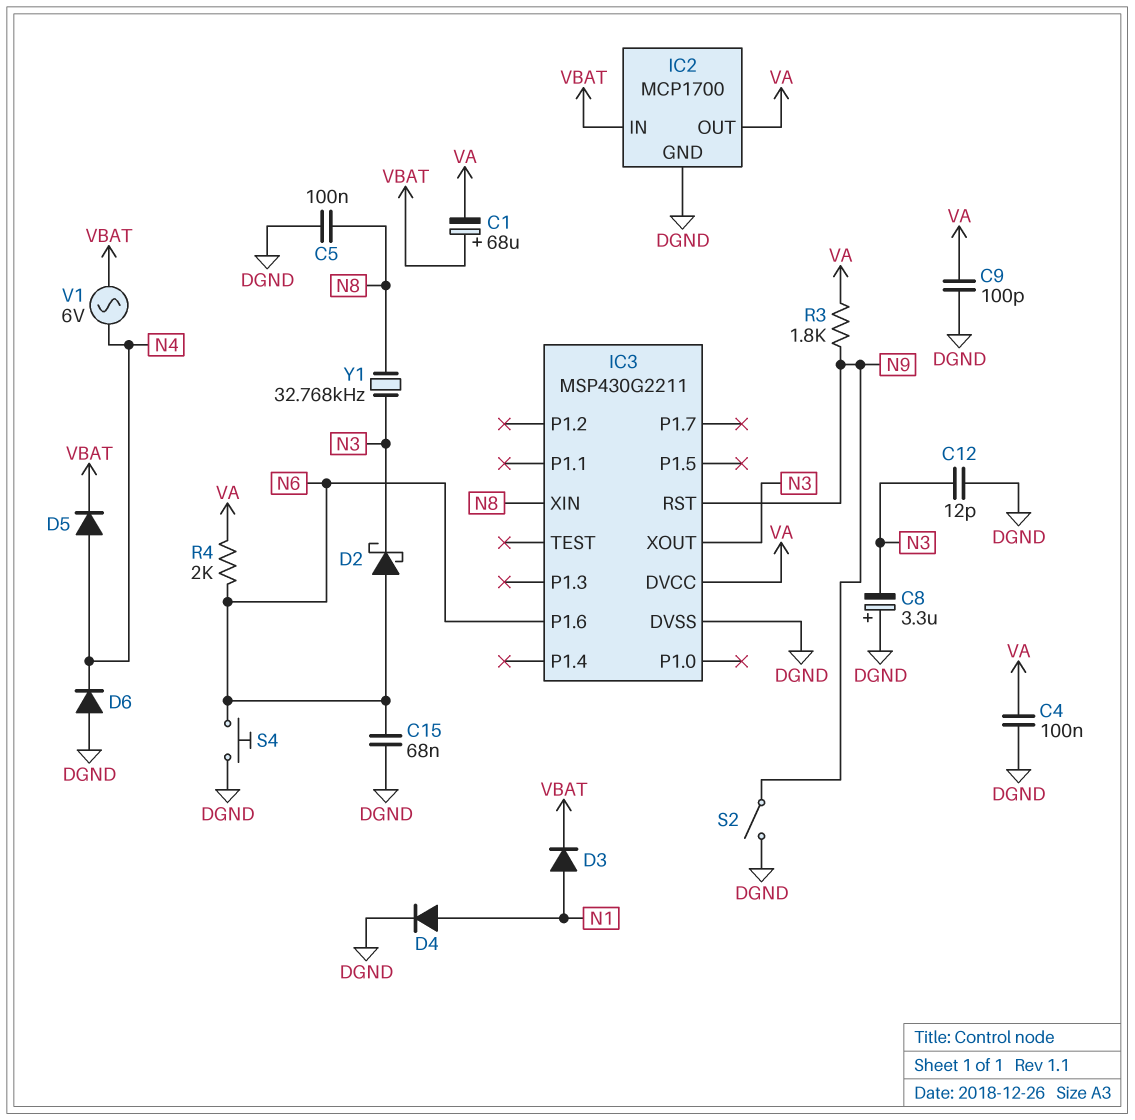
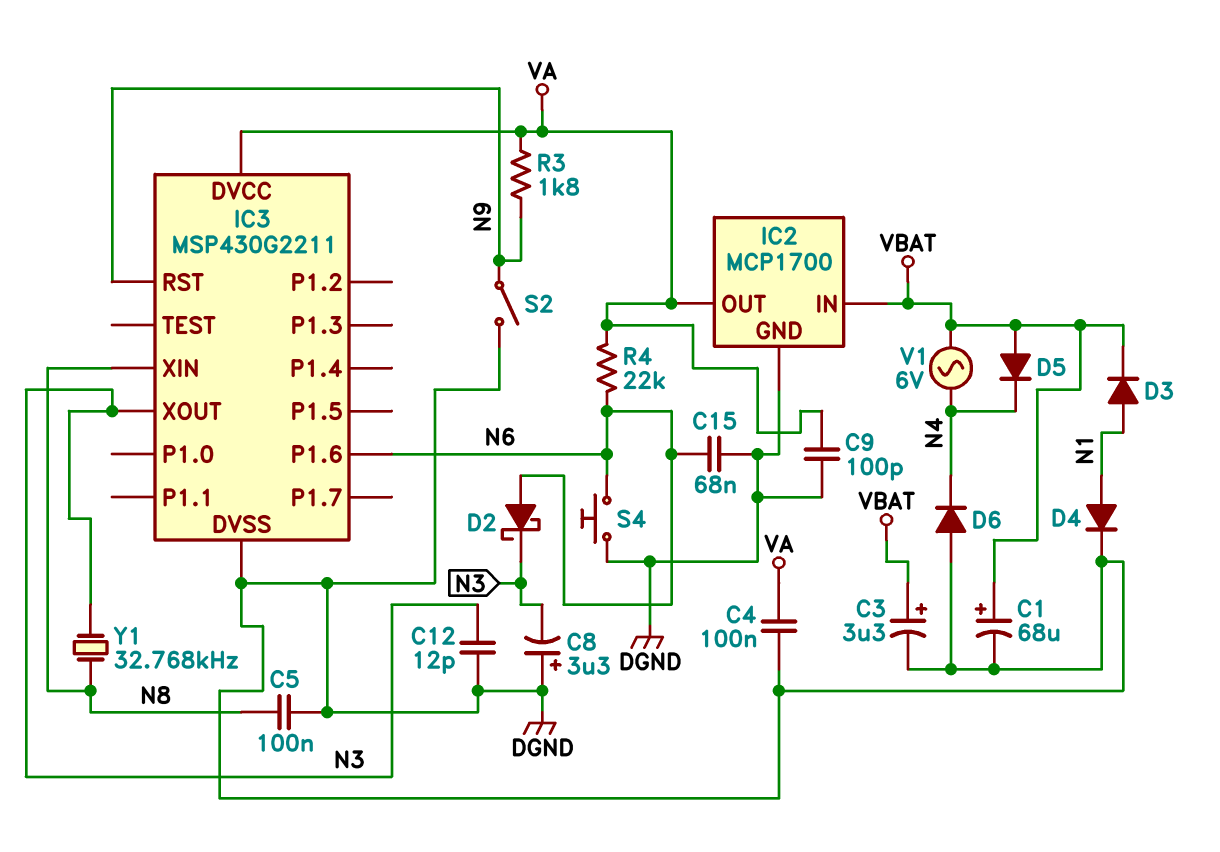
C1: 68uF (plus VBAT, minus VA) -> 68uF (plus VBAT, minus DGND)
C3: none -> 3.3uF (plus VBAT, minus DGND)
D5: diode (A N4, K VBAT) -> diode (A VBAT, K N4)
R4: 2k (N6, VA) -> 22k (N6, VA)

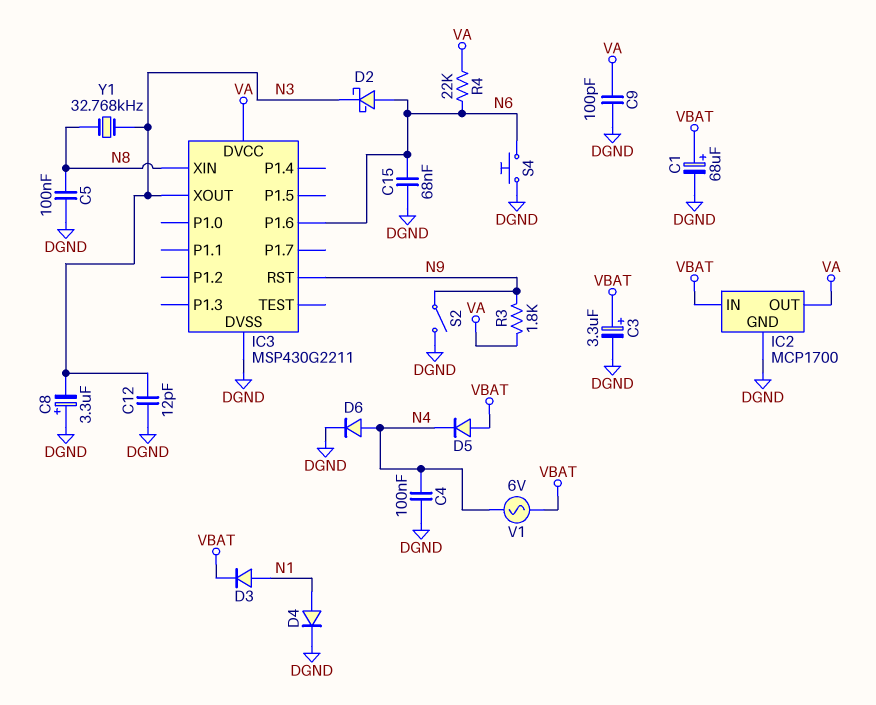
C4: 100nF (DGND, VA) -> 100nF (DGND, N4)
D6: diode (A DGND, K N4) -> diode (A N4, K DGND)

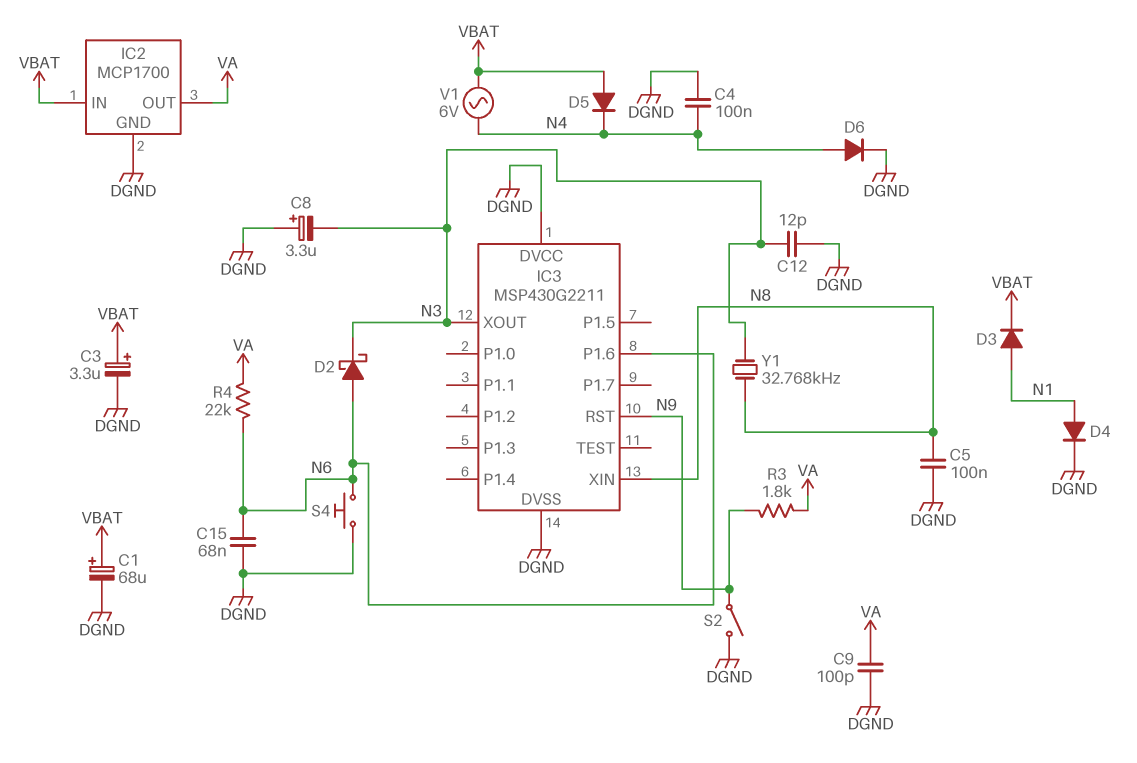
IC3 pin DVCC: VA -> DGND

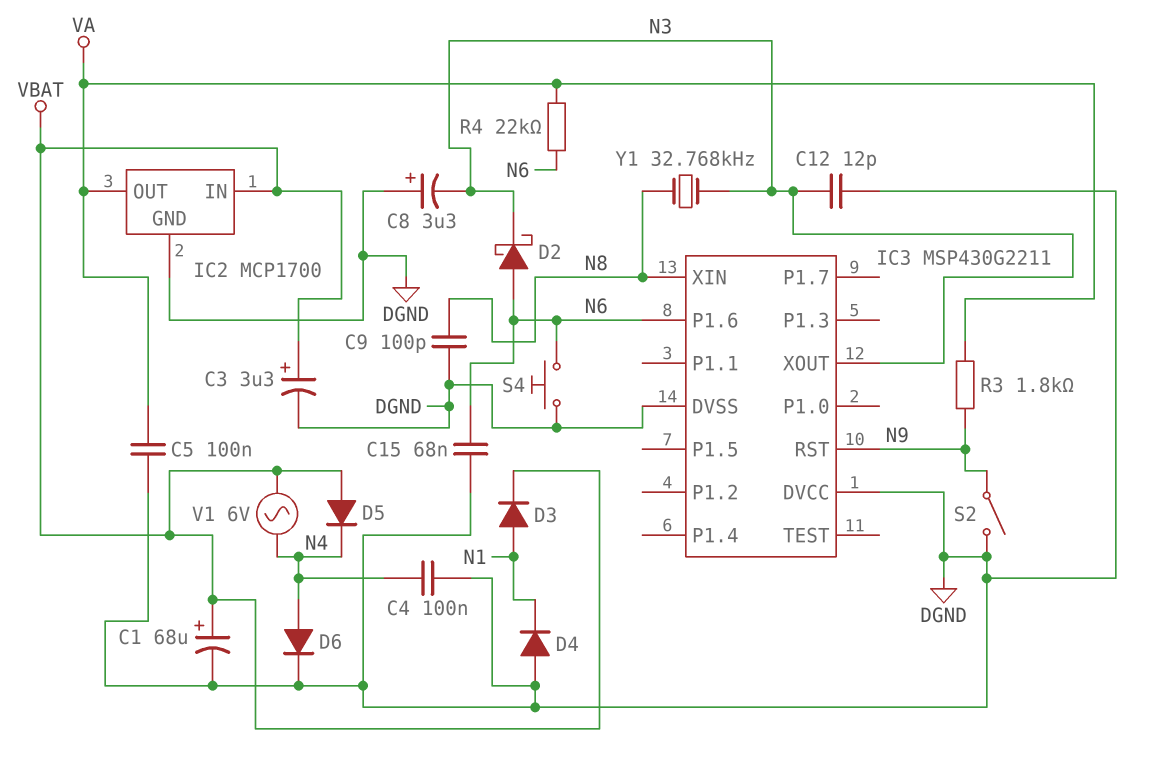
C5: 100nF (DGND, N8) -> 100nF (DGND, VA)
C9: 100pF (DGND, VA) -> 100pF (DGND, N8)
D4: diode (A N1, K DGND) -> diode (A DGND, K N1)

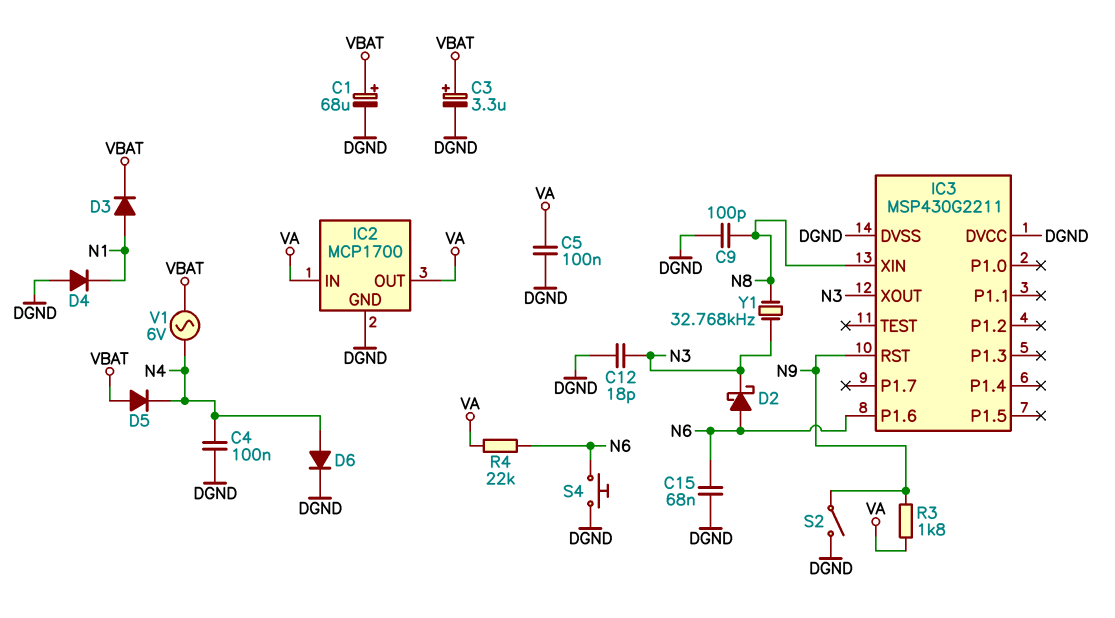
C8: 3.3uF (plus DGND, minus N3) -> none
C12: 12pF (DGND, N3) -> 18pF (DGND, N3)
IC2 pin IN: VBAT -> VA

